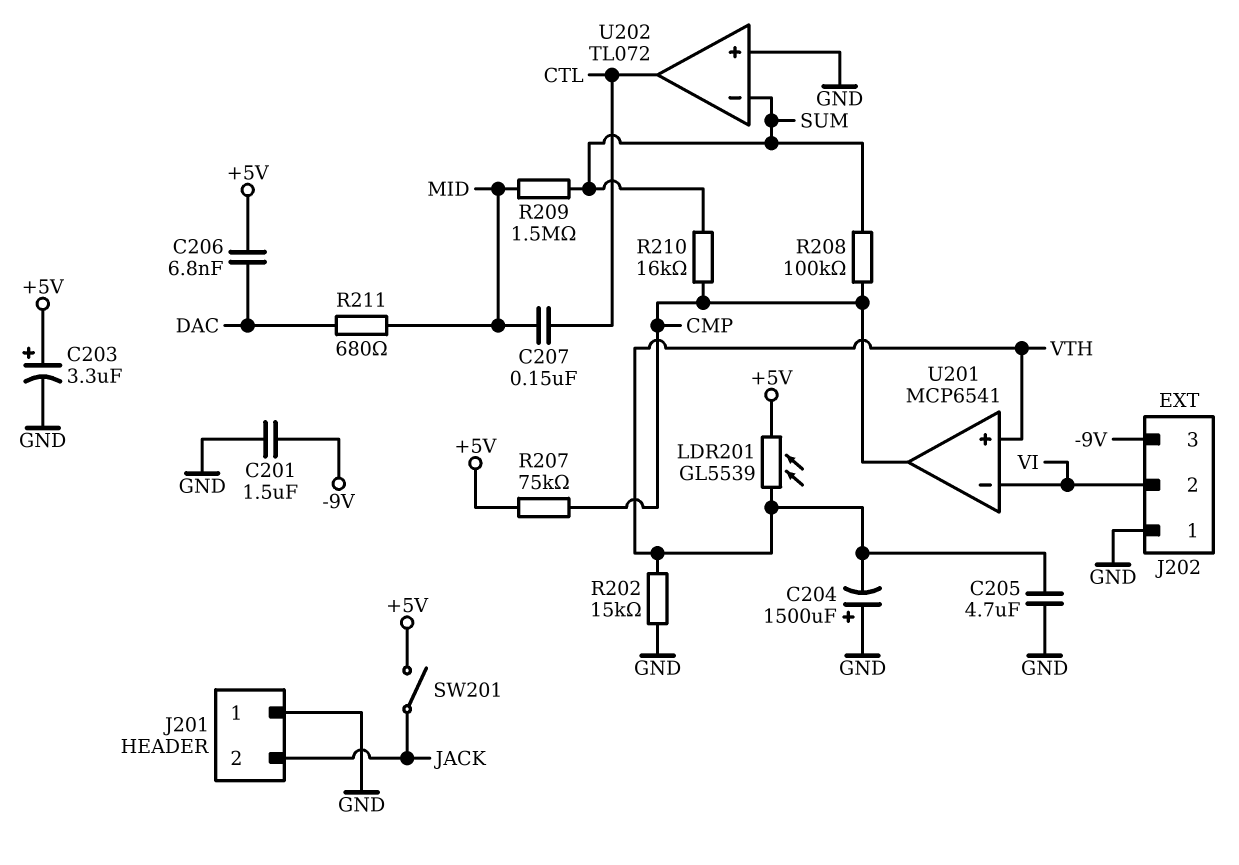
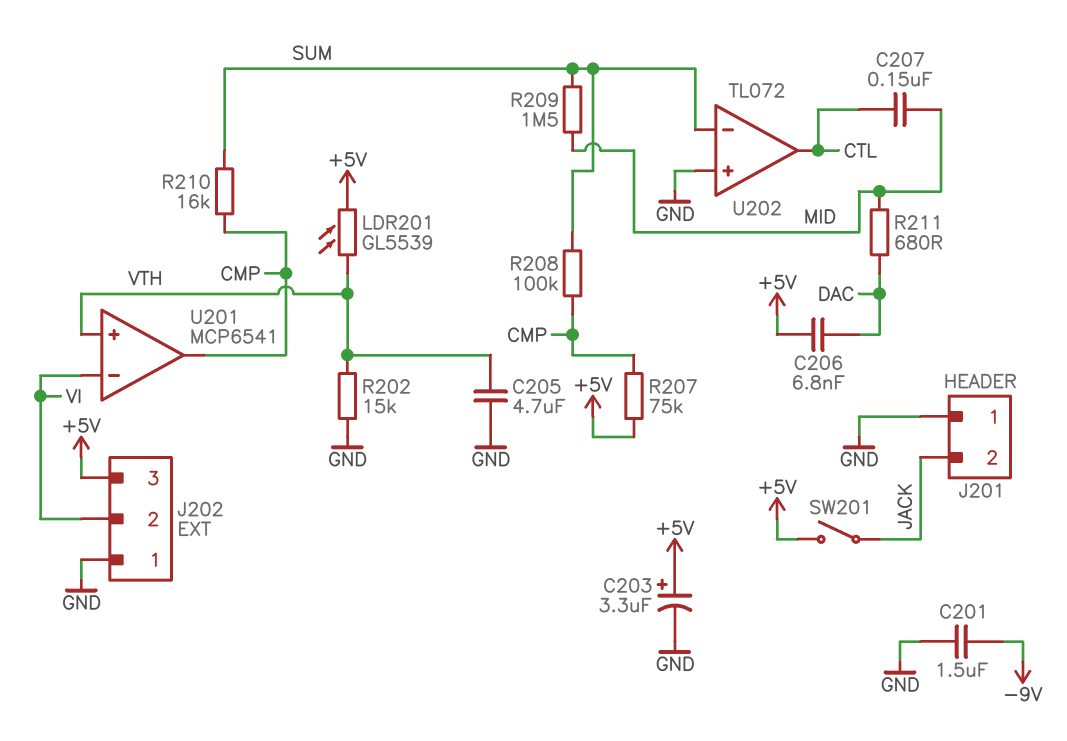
C204: 1500uF (plus GND, minus VTH) -> none
J202 pin 3: -9V -> +5V

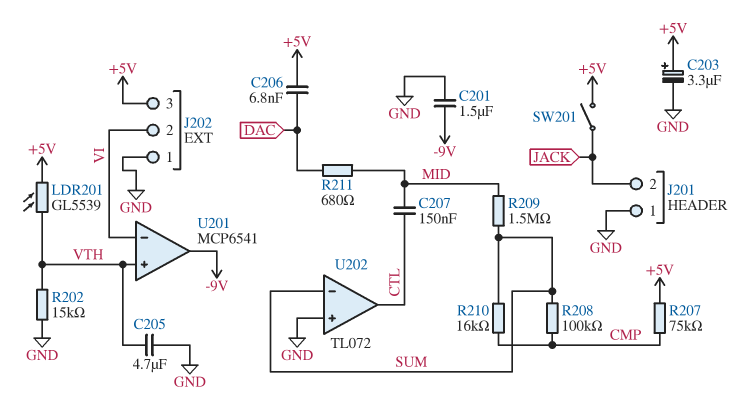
U201 pin out: CMP -> -9V

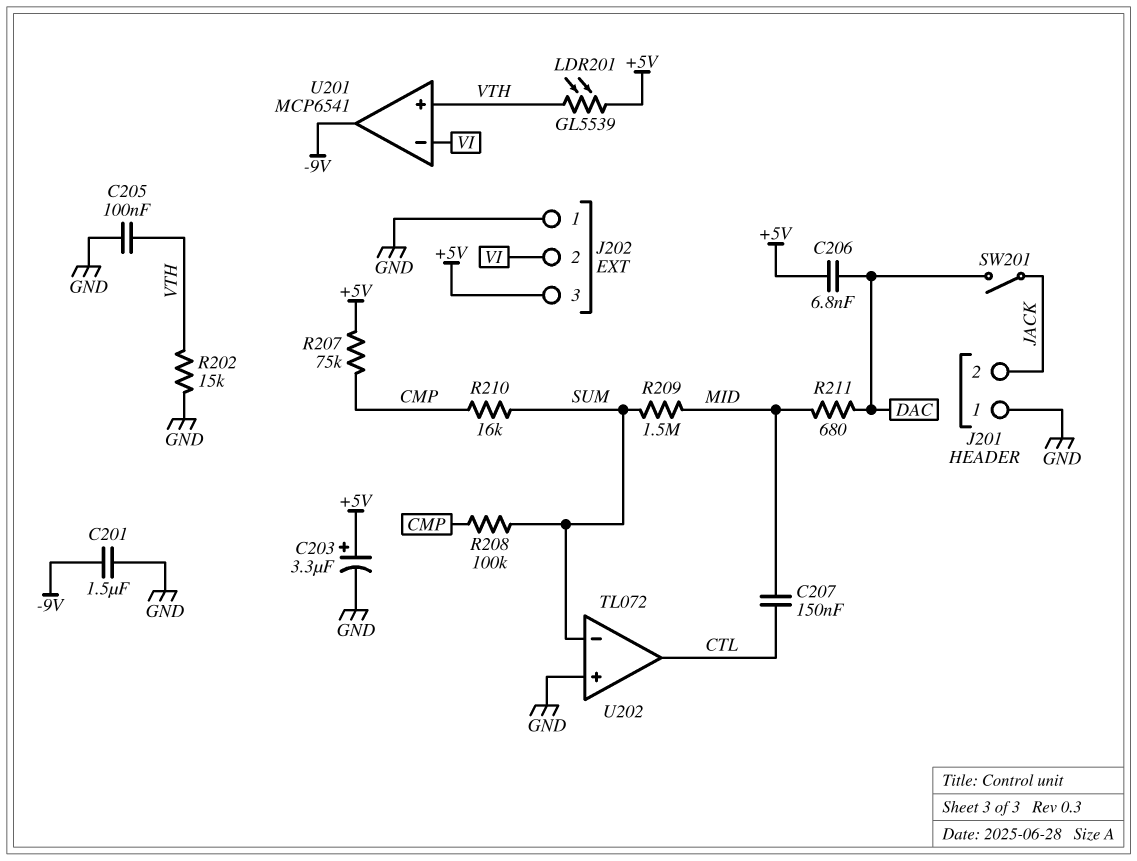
C205: 4.7uF (GND, VTH) -> 100nF (GND, VTH)
SW201: switch (+5V, JACK) -> switch (DAC, JACK)

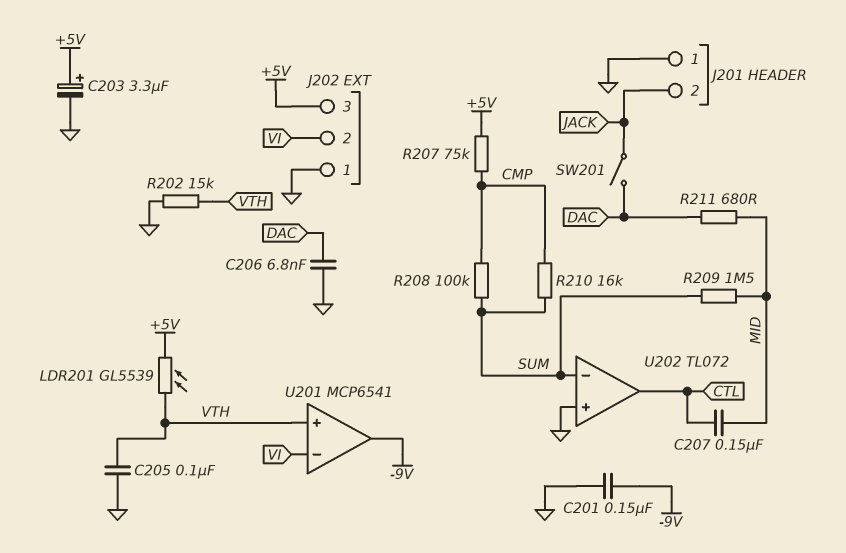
C201: 1.5uF (-9V, GND) -> 150nF (-9V, GND)
C206: 6.8nF (+5V, DAC) -> 6.8nF (DAC, GND)

